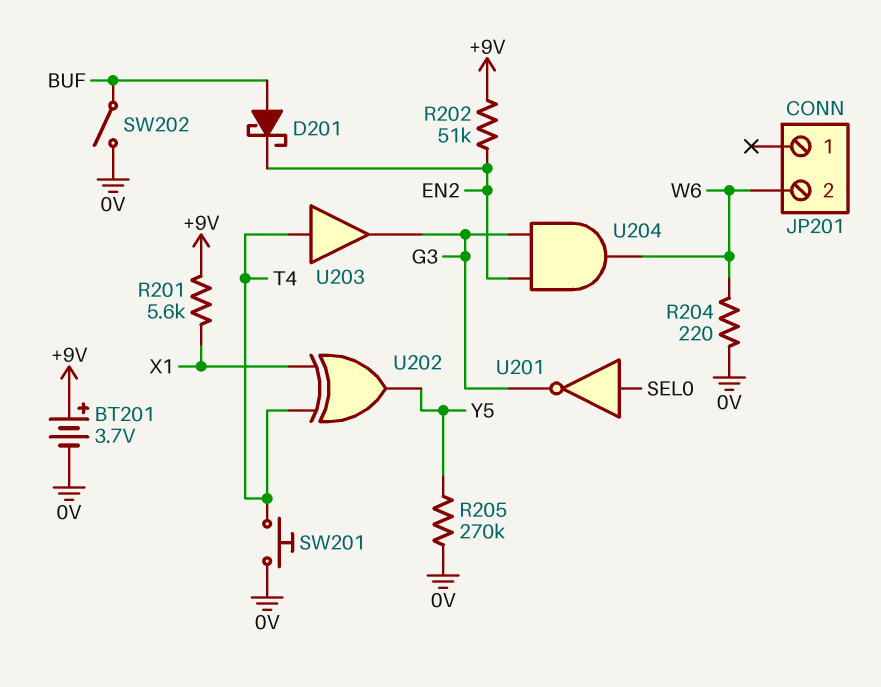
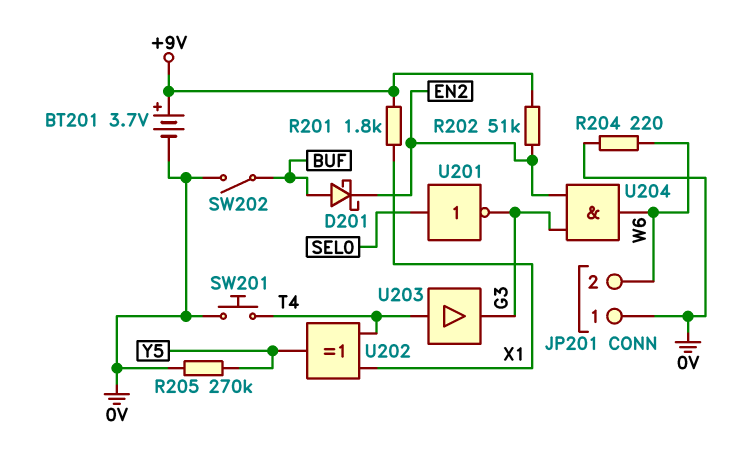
JP201 pin 1: none -> 0V
R201: 5.6k (+9V, X1) -> 1.8k (+9V, X1)

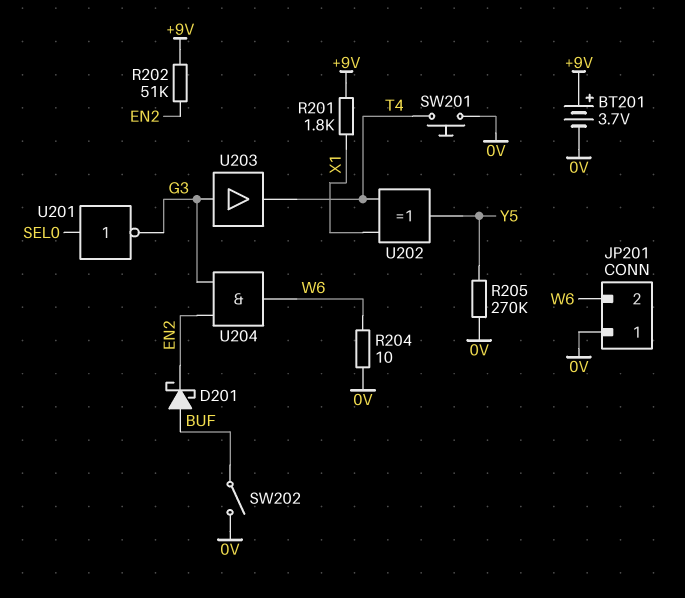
R204: 220 (0V, W6) -> 10 (0V, W6)
U203: buffer (in T4, out G3) -> buffer (in G3, out T4)

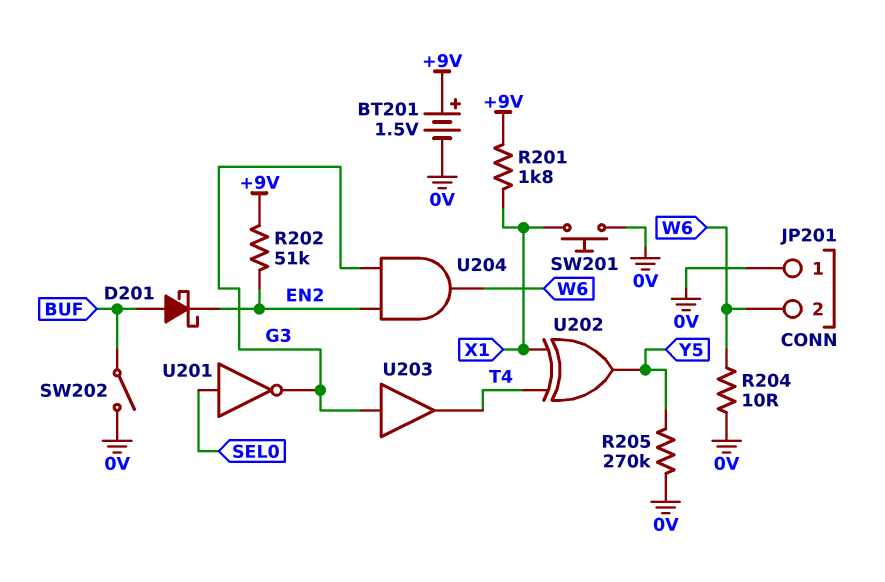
BT201: 3.7V (plus +9V, minus 0V) -> 1.5V (plus +9V, minus 0V)
SW201: button (0V, T4) -> button (0V, X1)

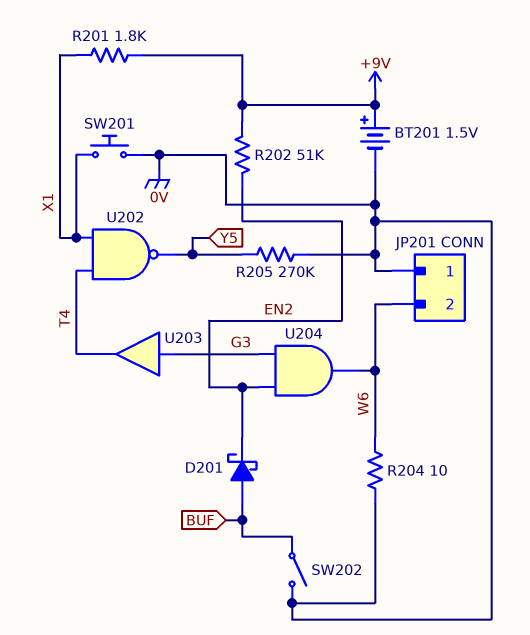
U201: NOT (in SEL0, out G3) -> none
U202: XOR (in T4, in X1, out Y5) -> NAND (in T4, in X1, out Y5)

